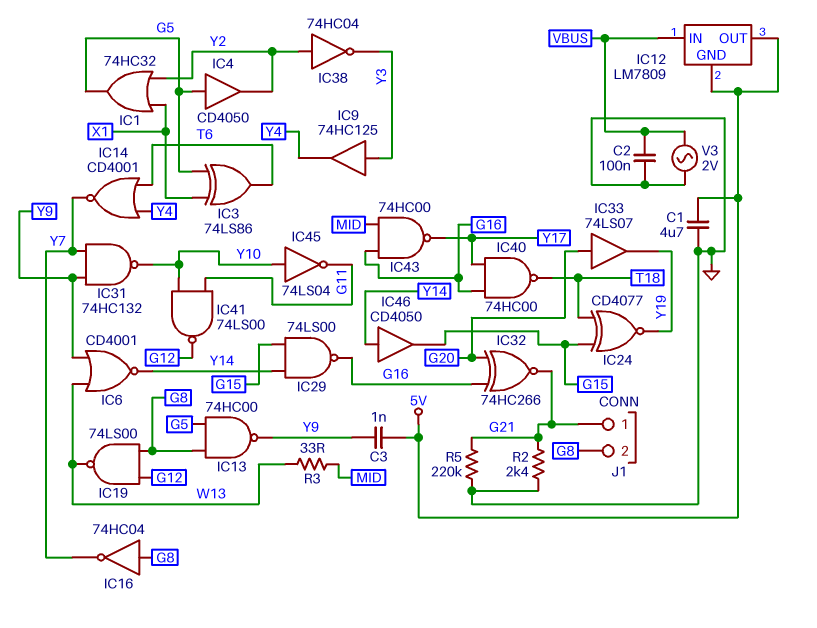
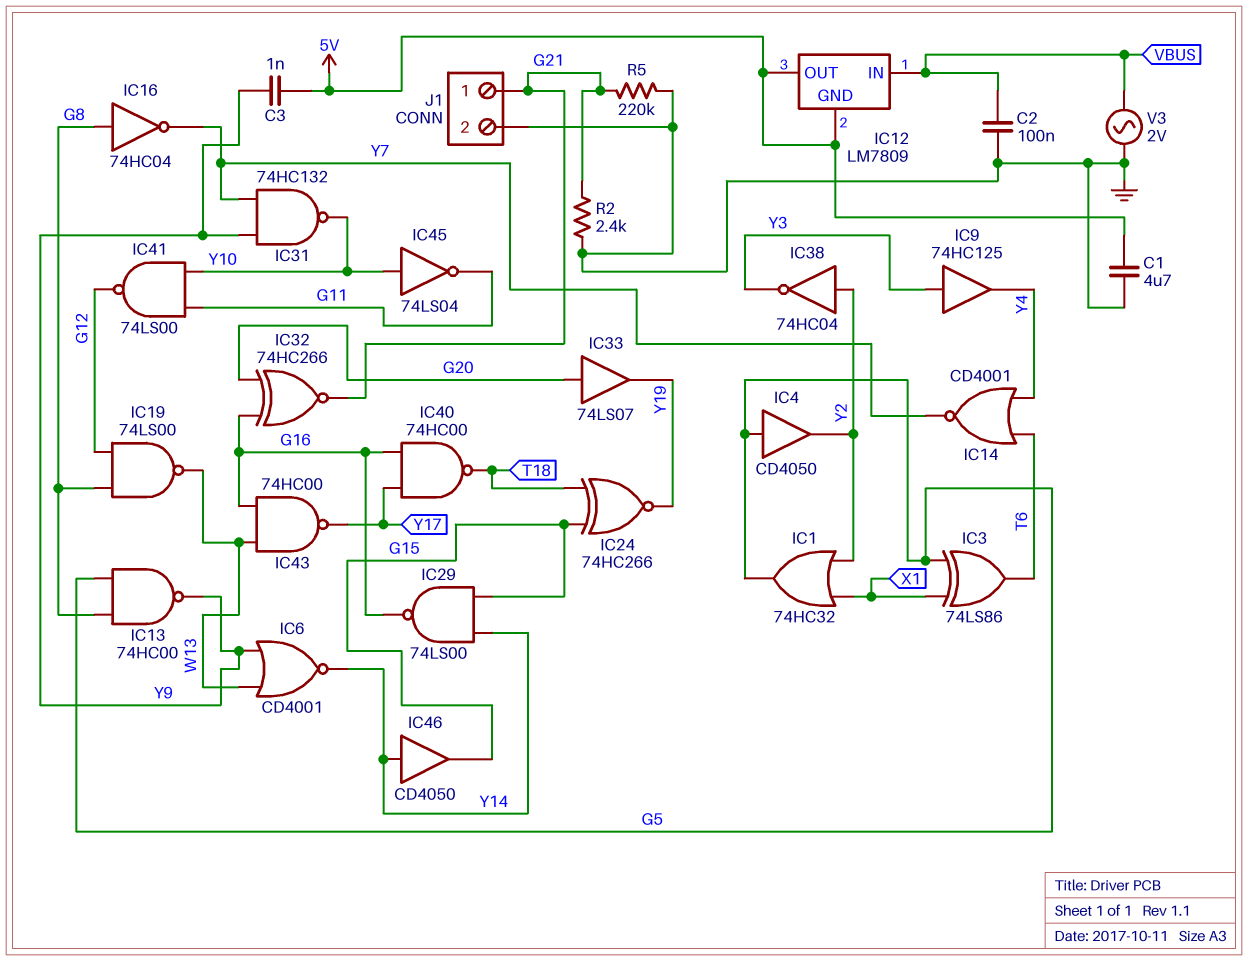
IC24: XNOR CD4077 (in G15, in T18, out Y19) -> XNOR 74HC266 (in G15, in T18, out Y19)
IC43: NAND 74HC00 (in G16, in MID, out Y17) -> NAND 74HC00 (in G16, in W13, out Y17)
J1 pin 2: G8 -> GND
R3: 33 (MID, W13) -> none

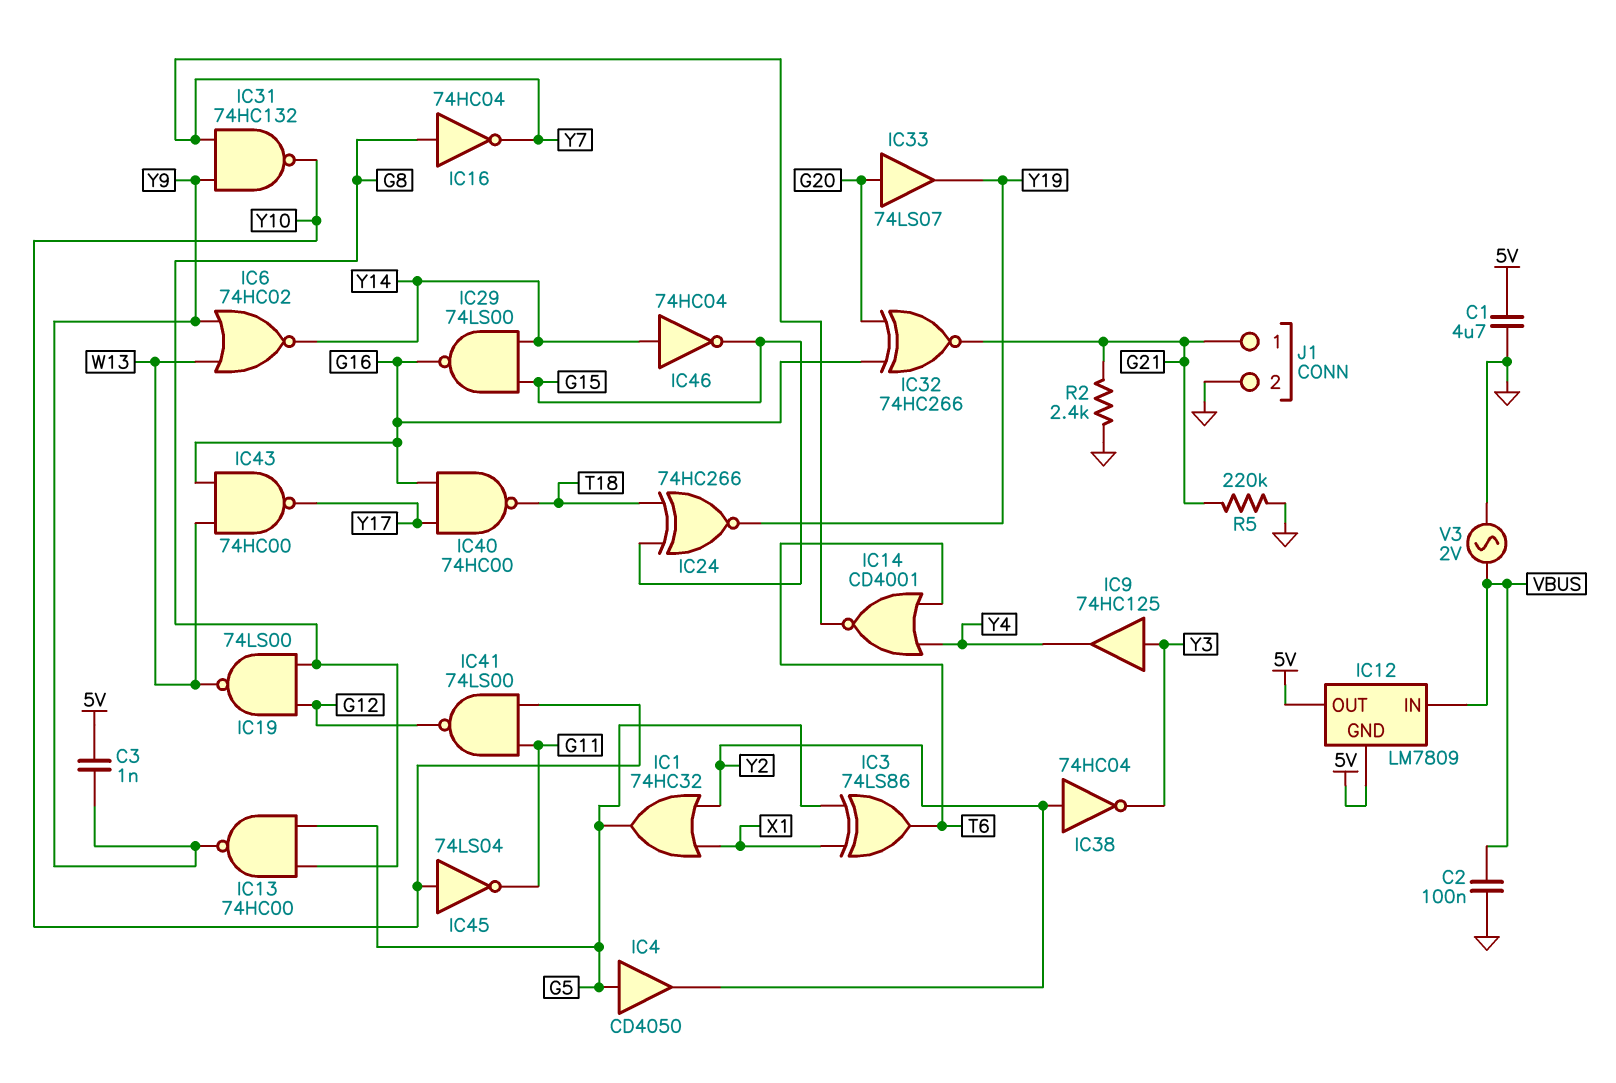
IC6: NOR CD4001 (in W13, in Y9, out Y14) -> NOR 74HC02 (in W13, in Y9, out Y14)
IC46: buffer CD4050 (in Y14, out G15) -> NOT 74HC04 (in Y14, out G15)

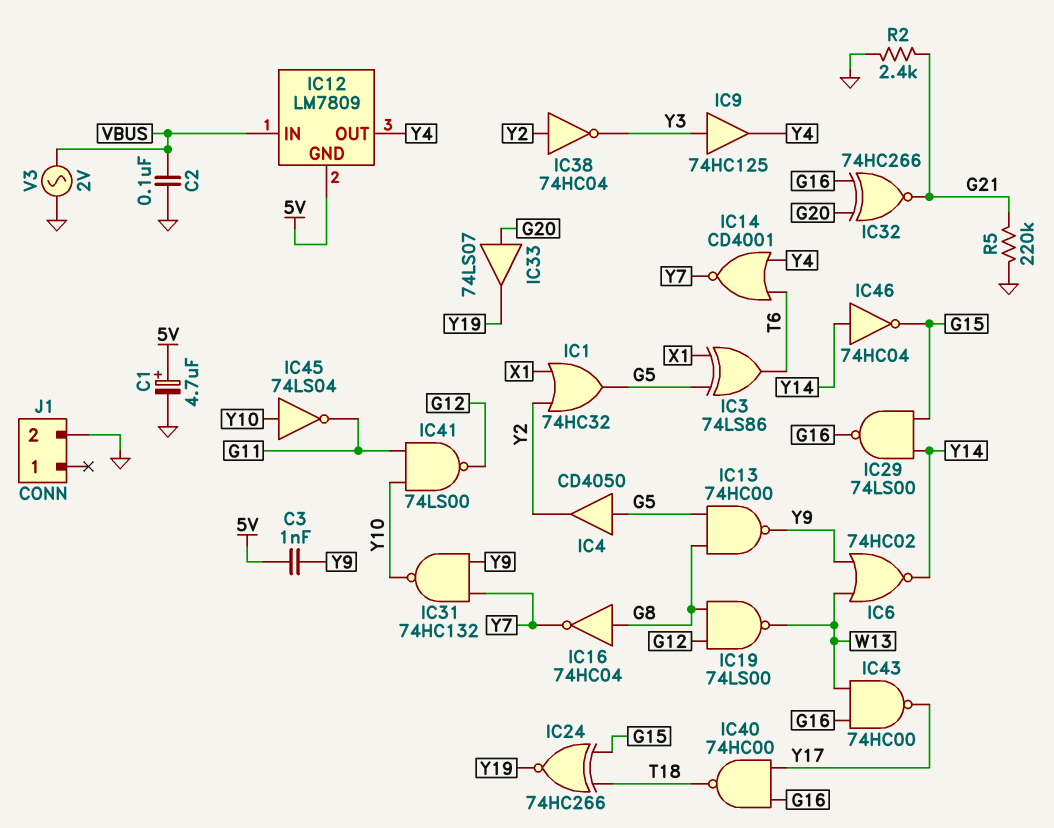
C1: 4.7uF (5V, GND) -> 4.7uF (plus 5V, minus GND)
IC12 pin OUT: 5V -> Y4
J1 pin 1: G21 -> none

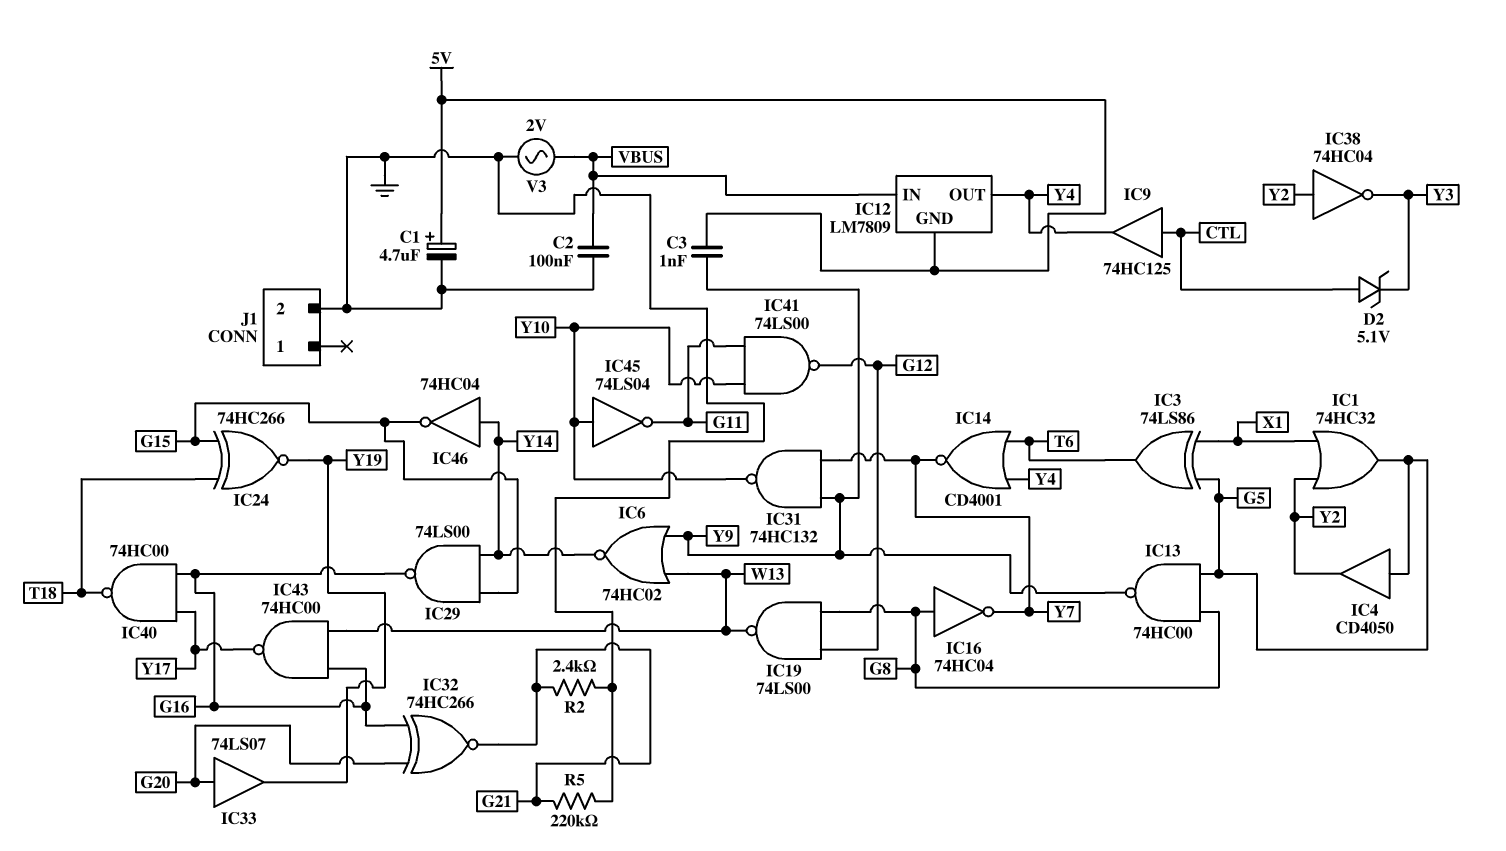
D2: none -> zener 5.1V (A CTL, K Y3)
IC9: buffer 74HC125 (in Y3, out Y4) -> buffer 74HC125 (in CTL, out Y4)

